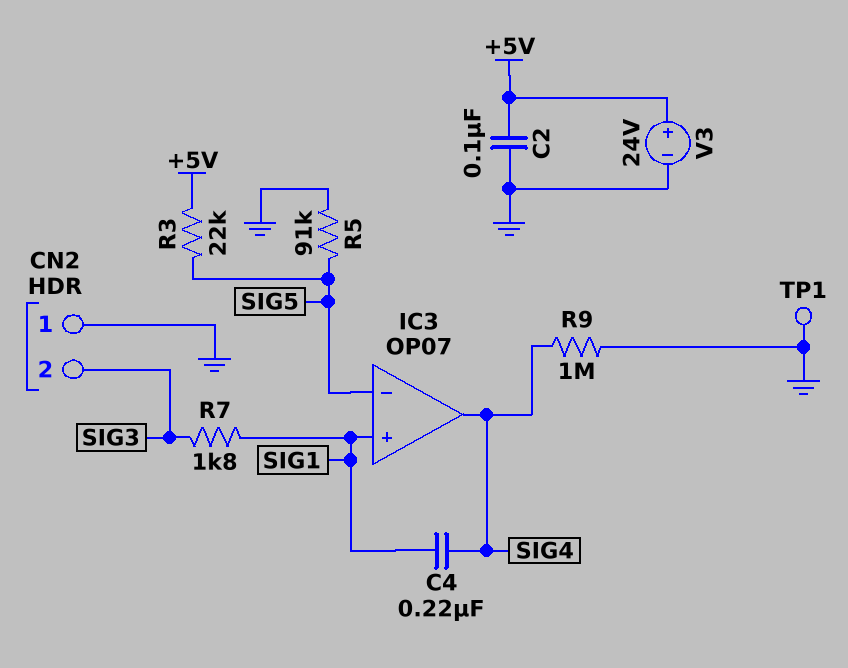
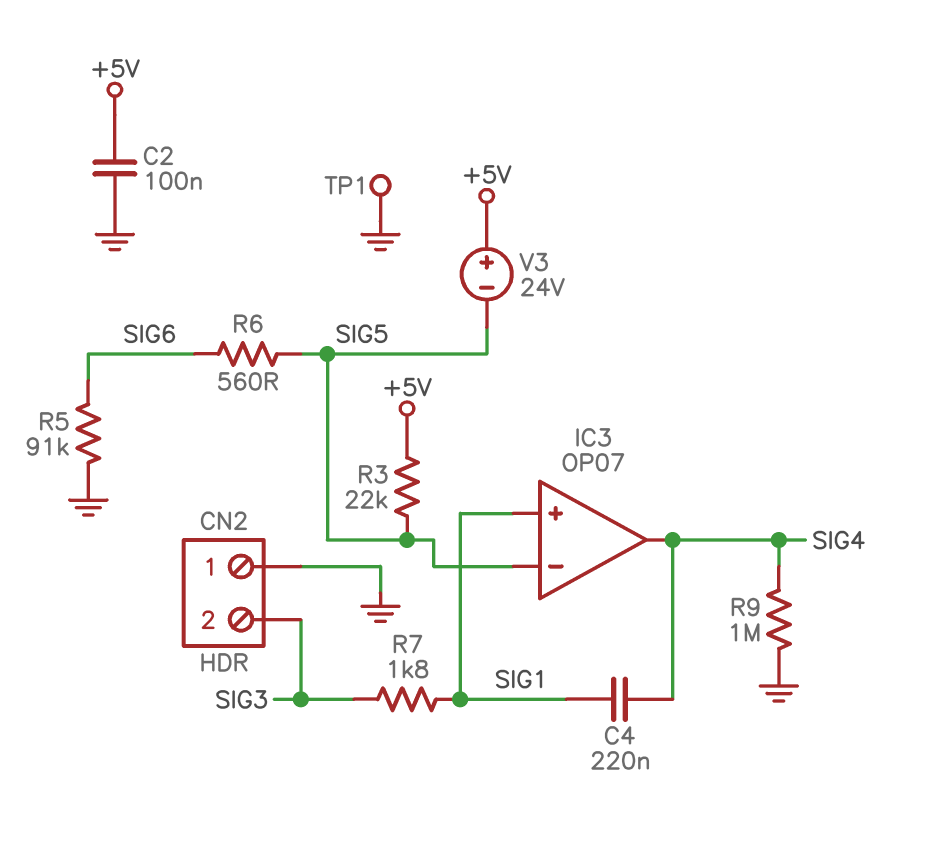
R5: 91k (GND, SIG5) -> 91k (GND, SIG6)
R6: none -> 560 (SIG5, SIG6)
V3: 24V (plus +5V, minus GND) -> 24V (plus +5V, minus SIG5)

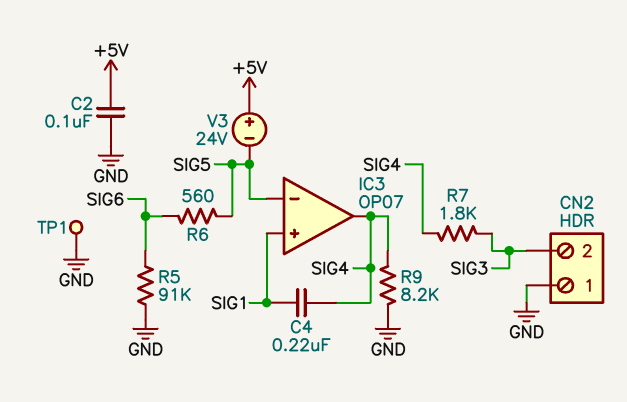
R3: 22k (+5V, SIG5) -> none
R7: 1.8k (SIG1, SIG3) -> 1.8k (SIG3, SIG4)
R9: 1M (GND, SIG4) -> 8.2k (GND, SIG4)

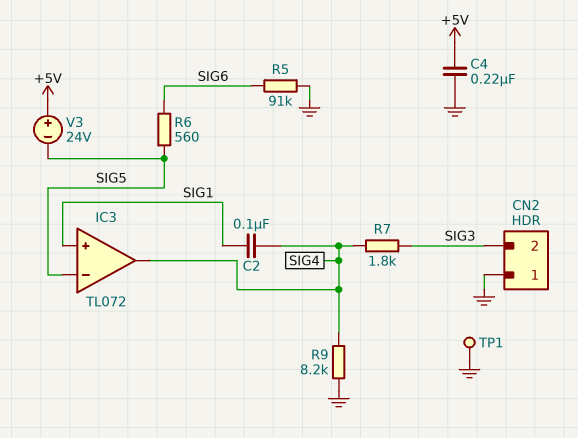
C2: 100nF (+5V, GND) -> 100nF (SIG1, SIG4)
C4: 220nF (SIG1, SIG4) -> 220nF (+5V, GND)
IC3: OP07 -> TL072

